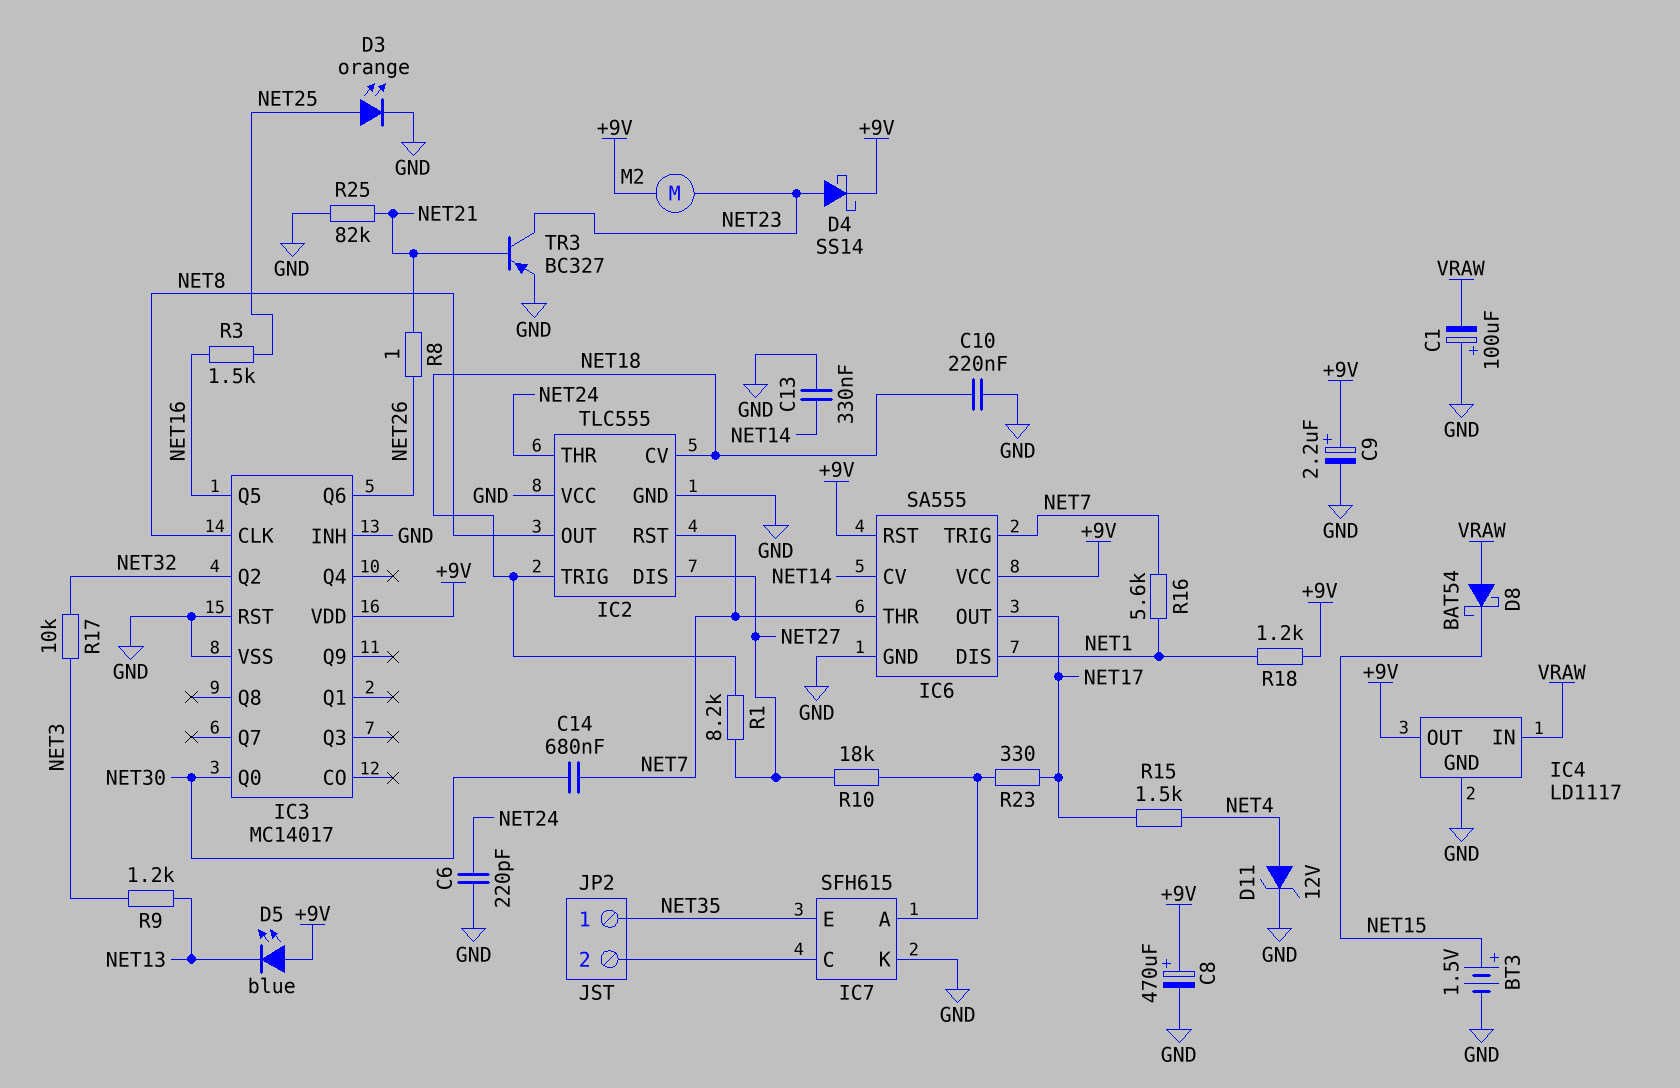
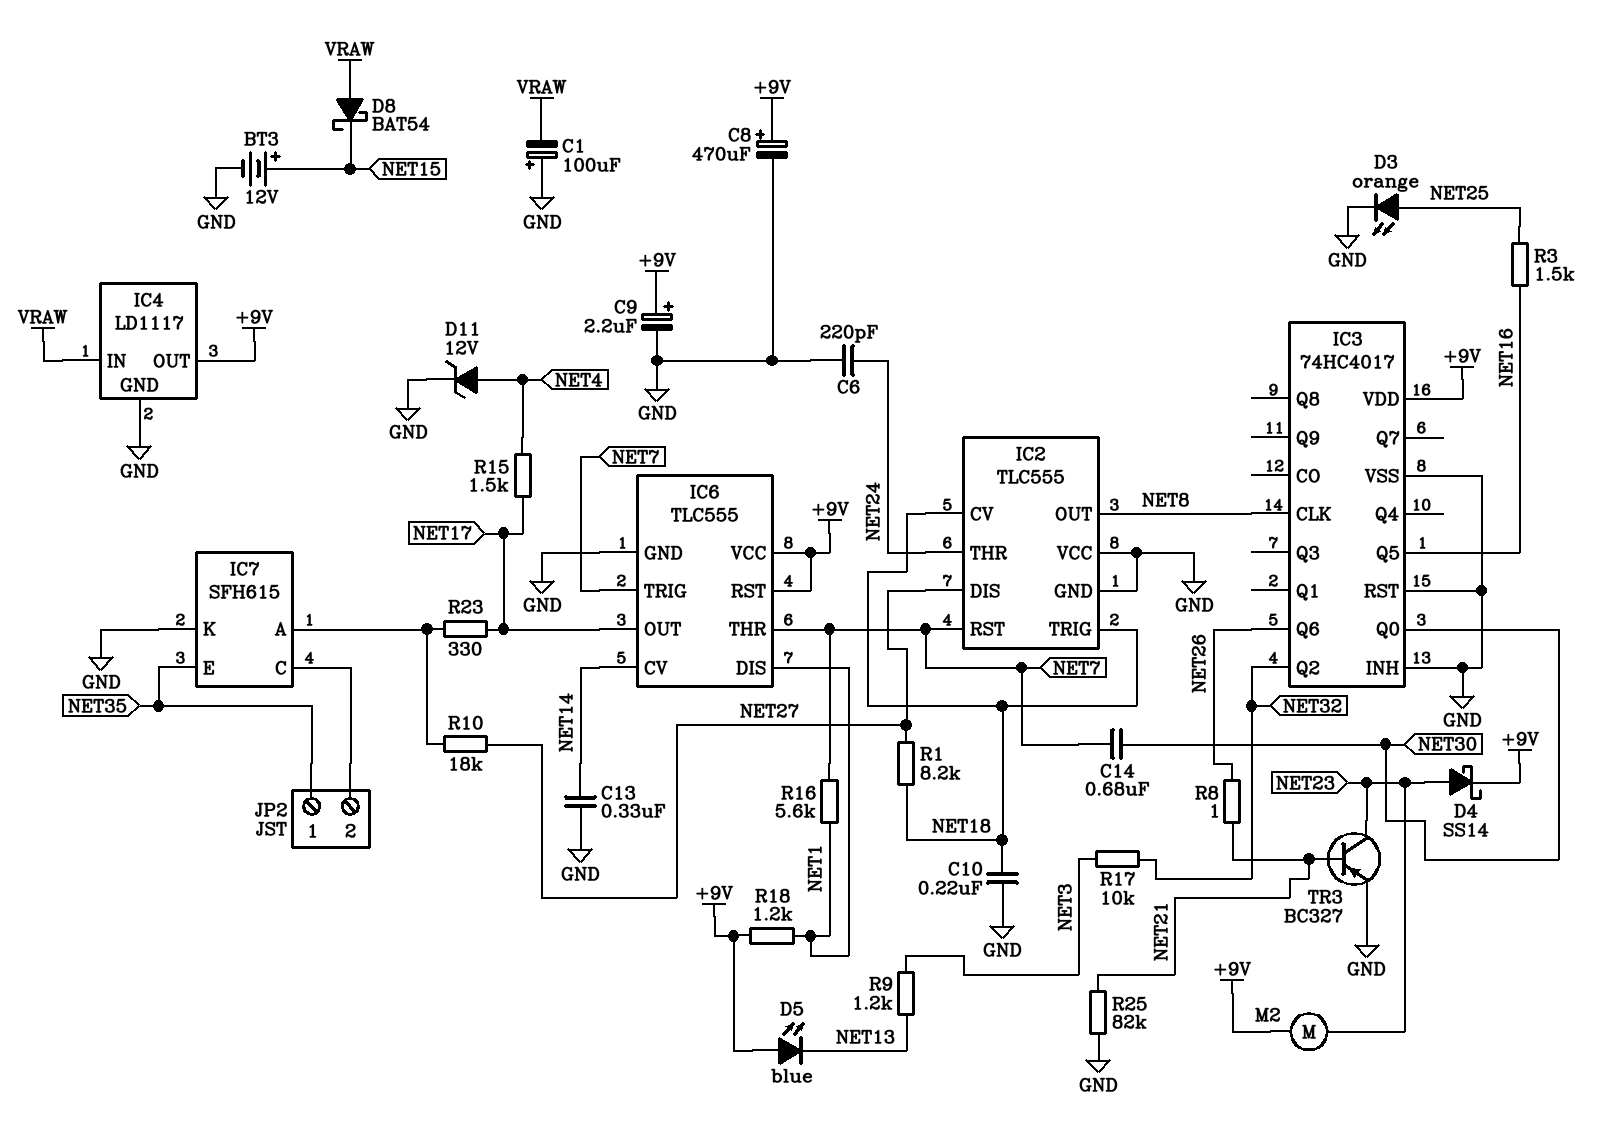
BT3: 1.5V (plus NET15, minus GND) -> 12V (plus NET15, minus GND)
IC3: MC14017 -> 74HC4017
IC6: SA555 -> TLC555

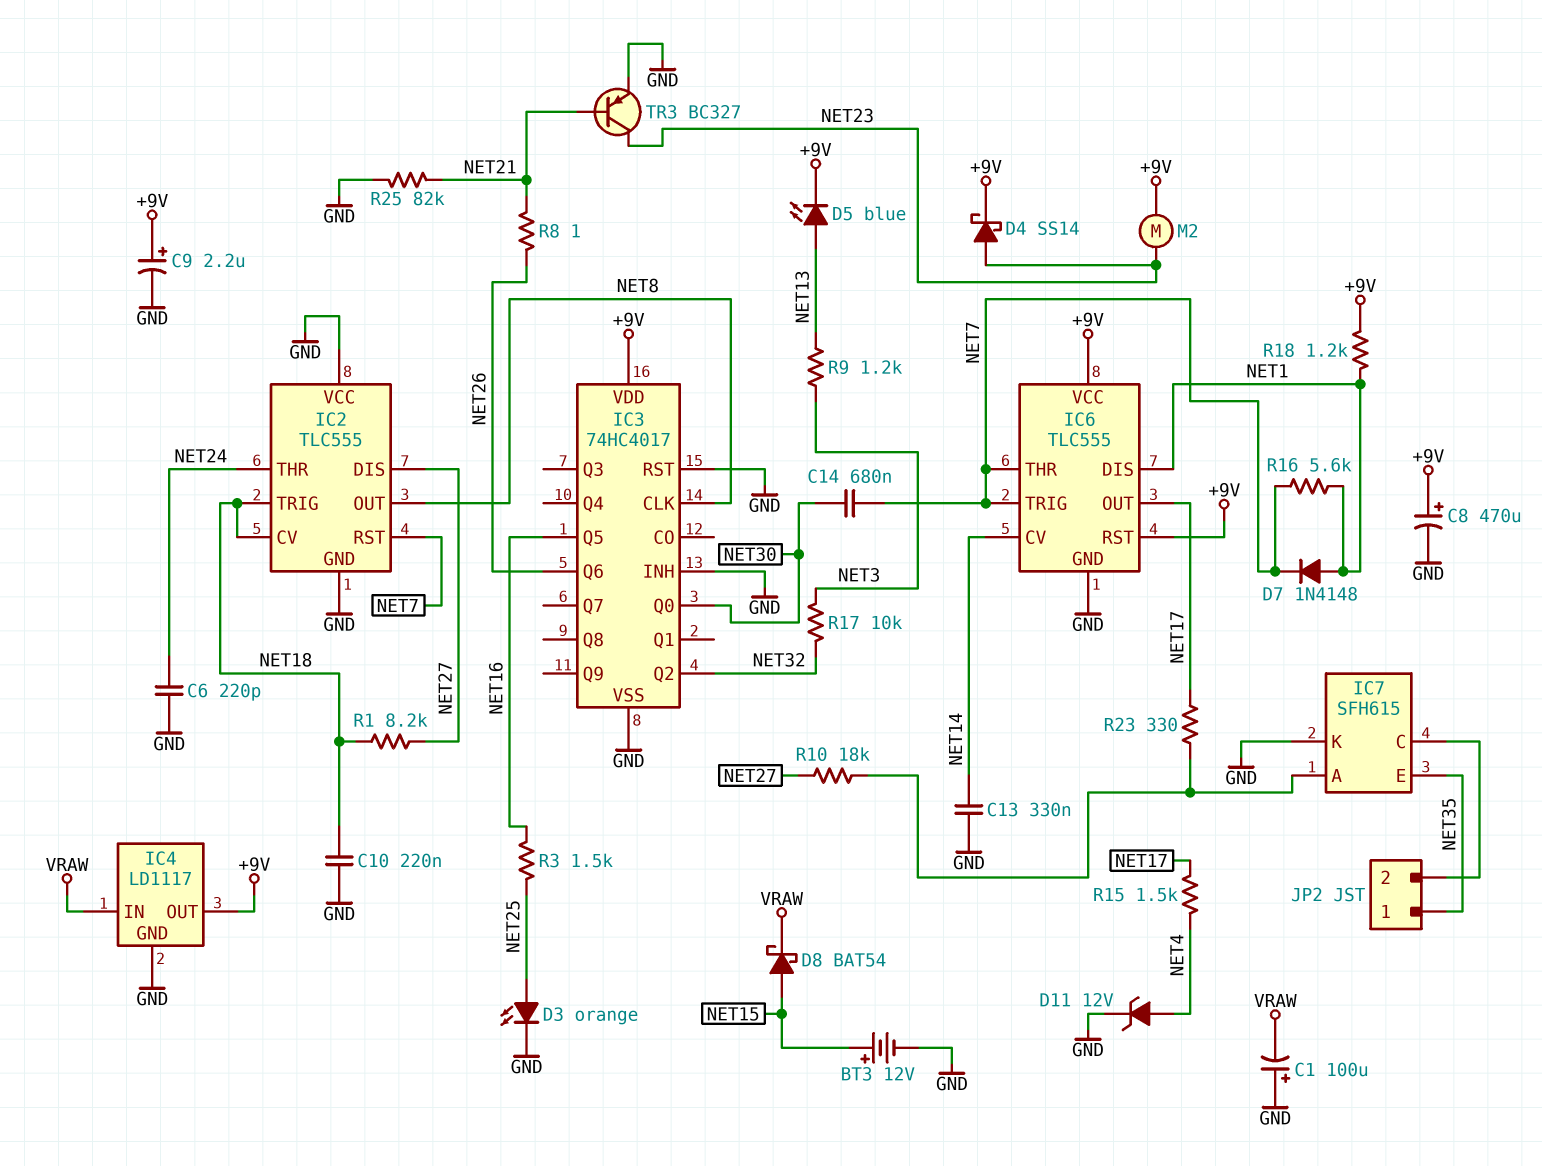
D5: LED blue (A +9V, K NET13) -> LED blue (A NET13, K +9V)
D7: none -> diode 1N4148 (A NET1, K NET7)
D8: schottky BAT54 (A VRAW, K NET15) -> schottky BAT54 (A NET15, K VRAW)

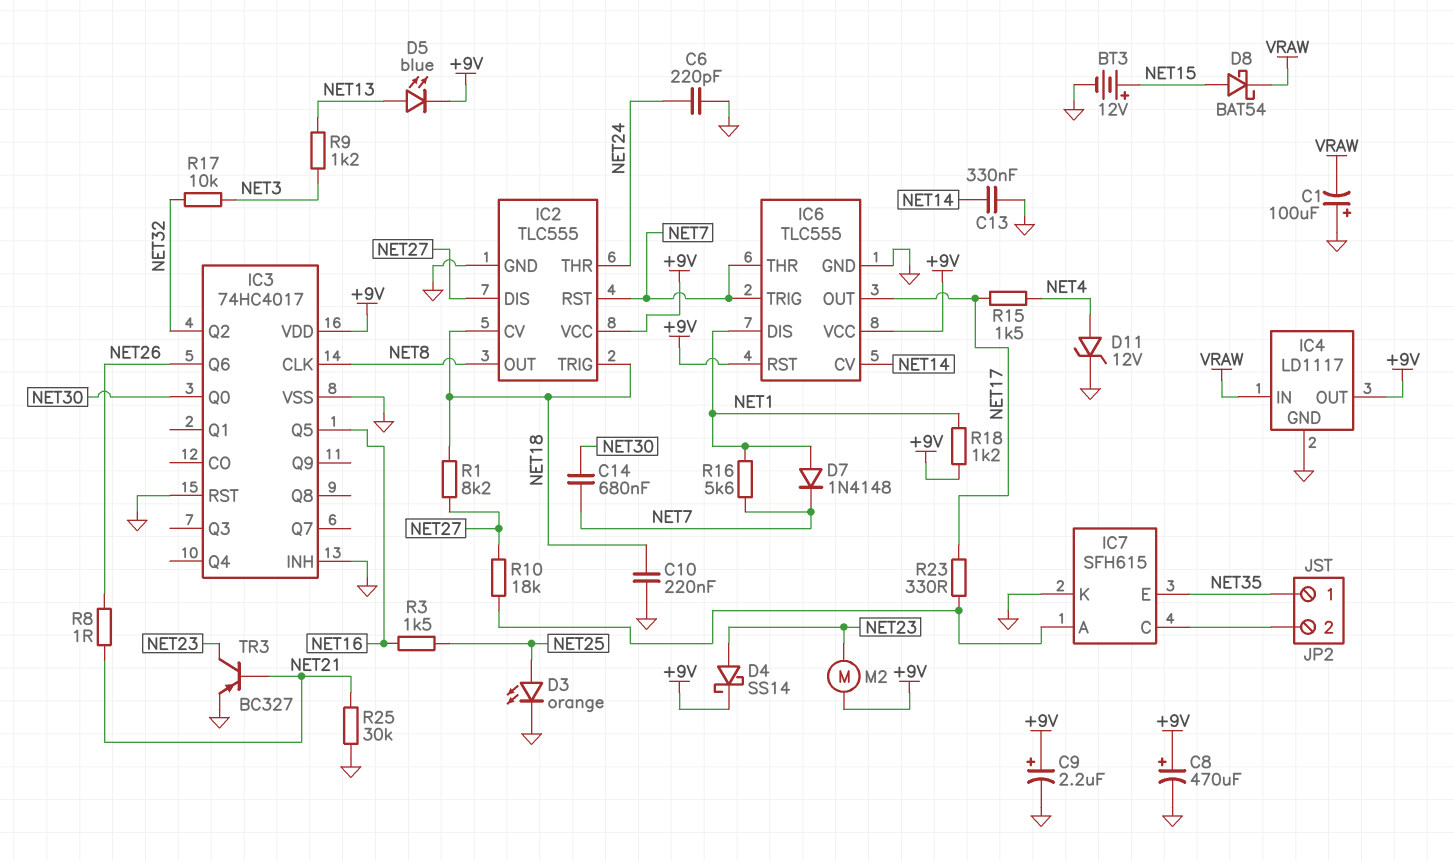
IC2 pin VCC: GND -> +9V
R25: 82k (GND, NET21) -> 30k (GND, NET21)

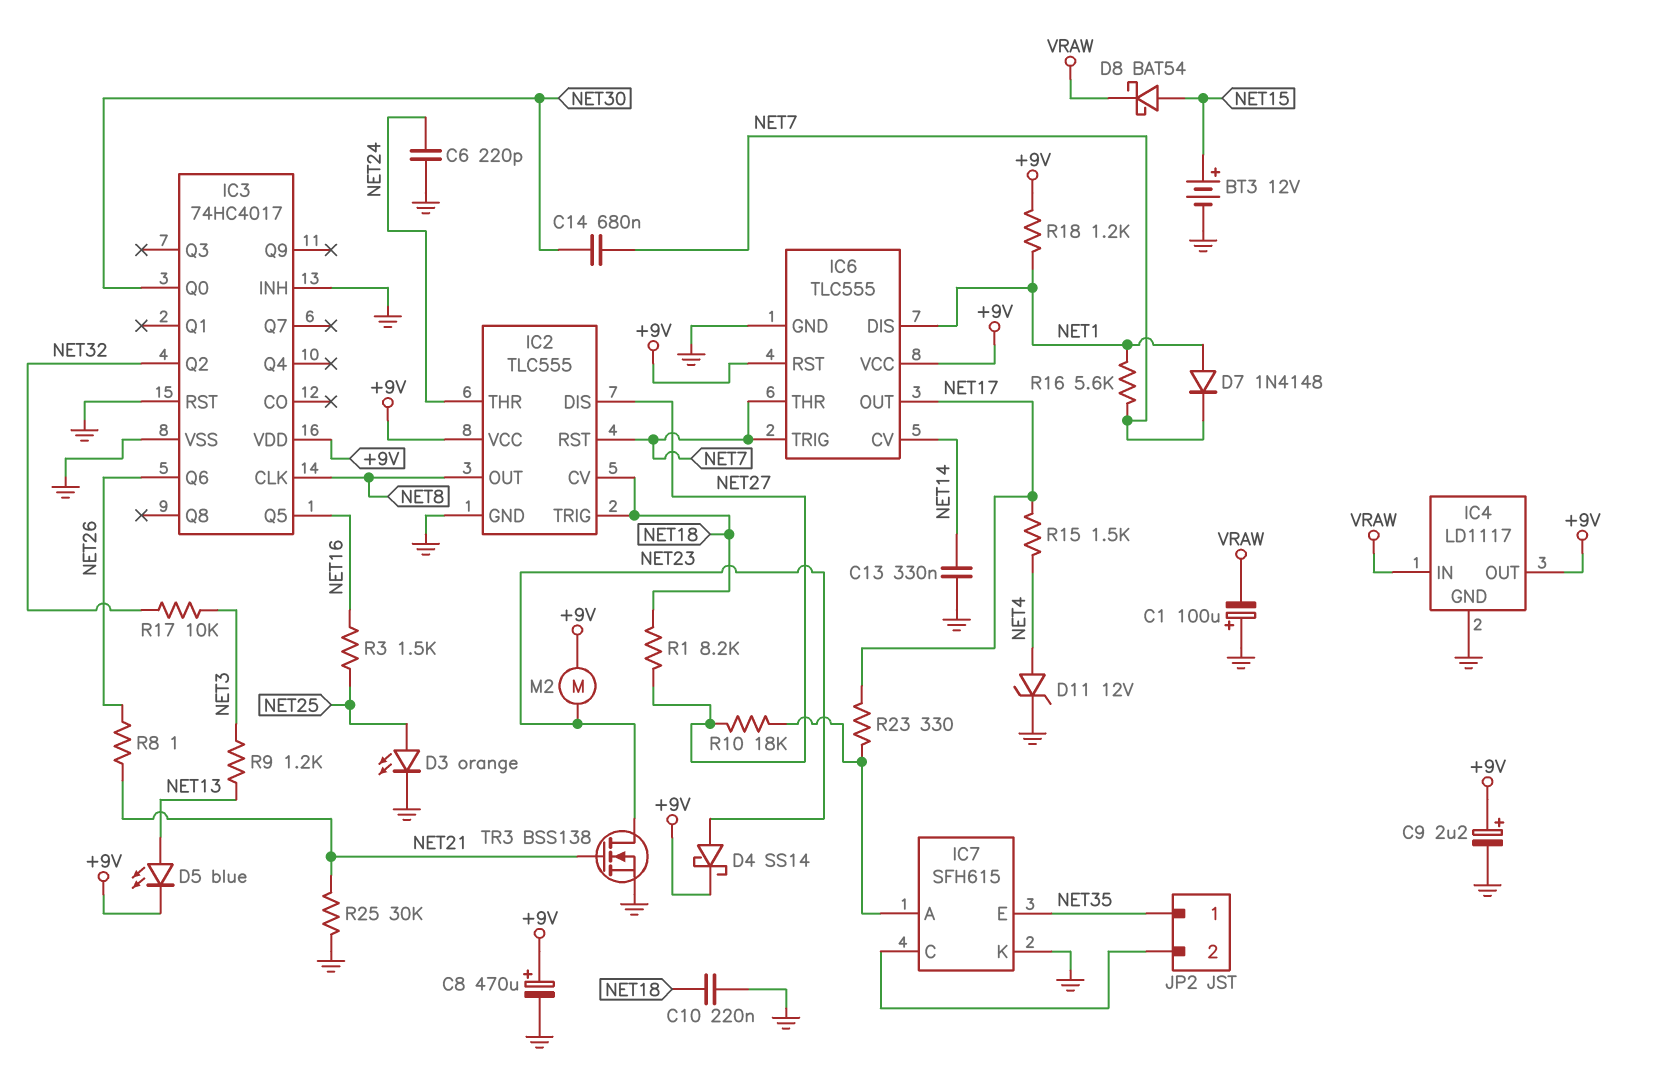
TR3: PNP BC327 (B NET21, C NET23, E GND) -> NMOS BSS138 (G NET21, D NET23, S GND)

